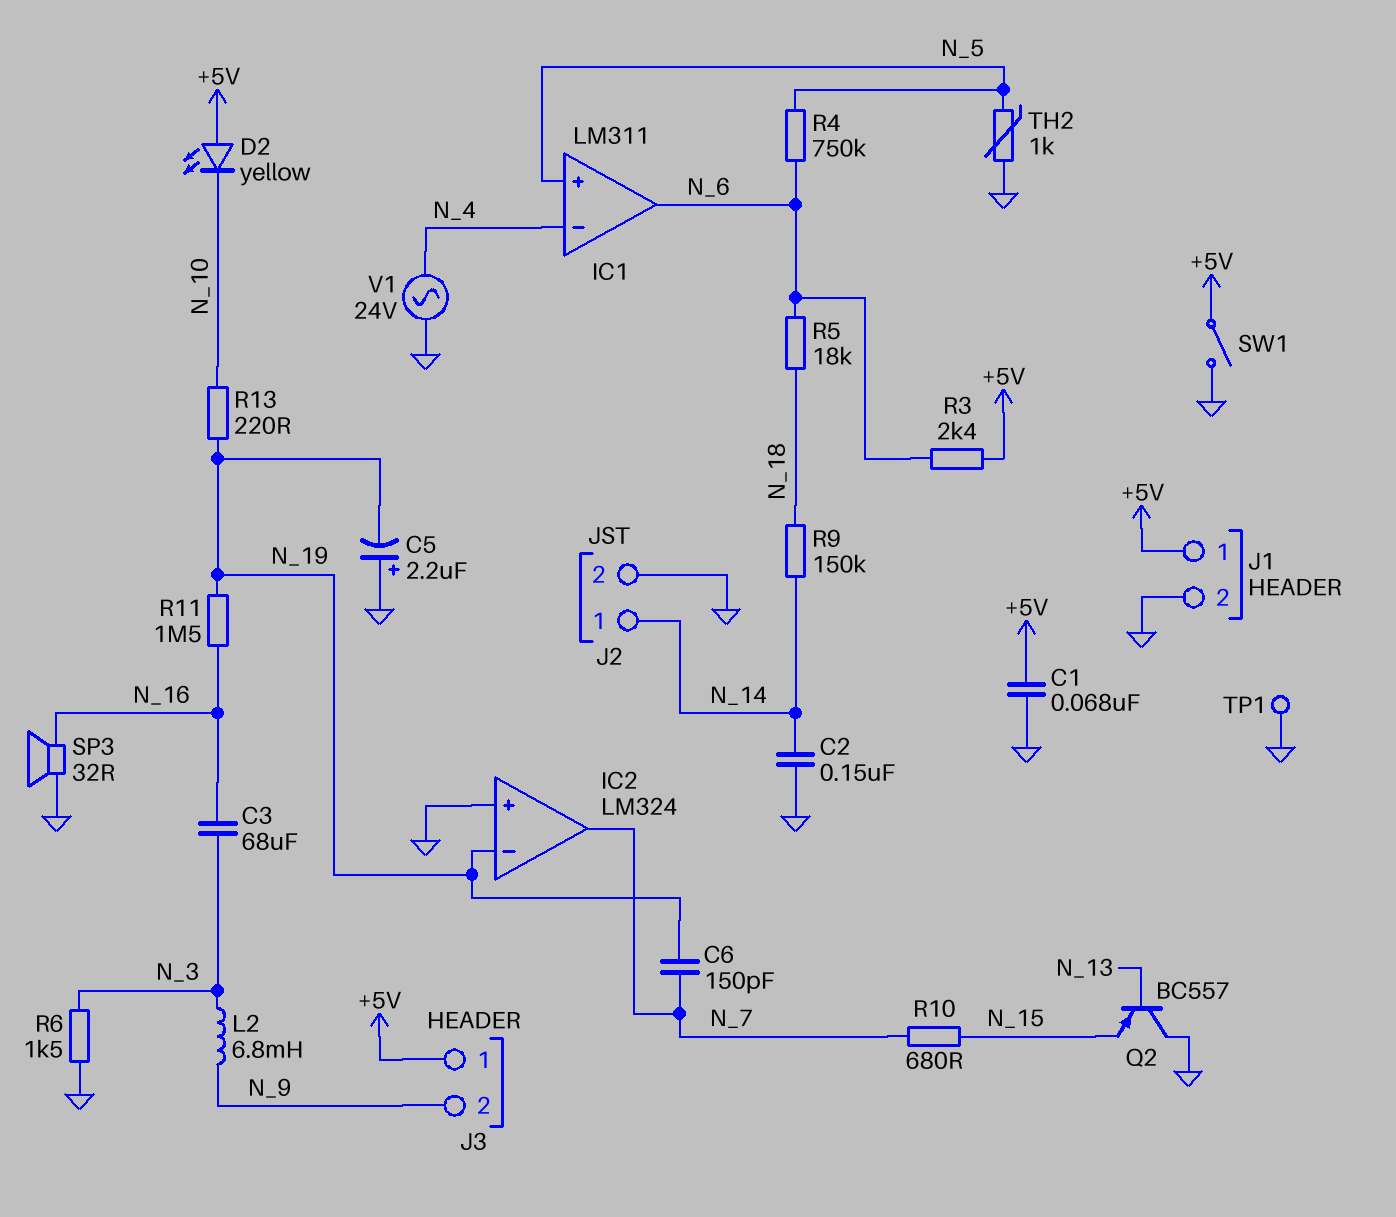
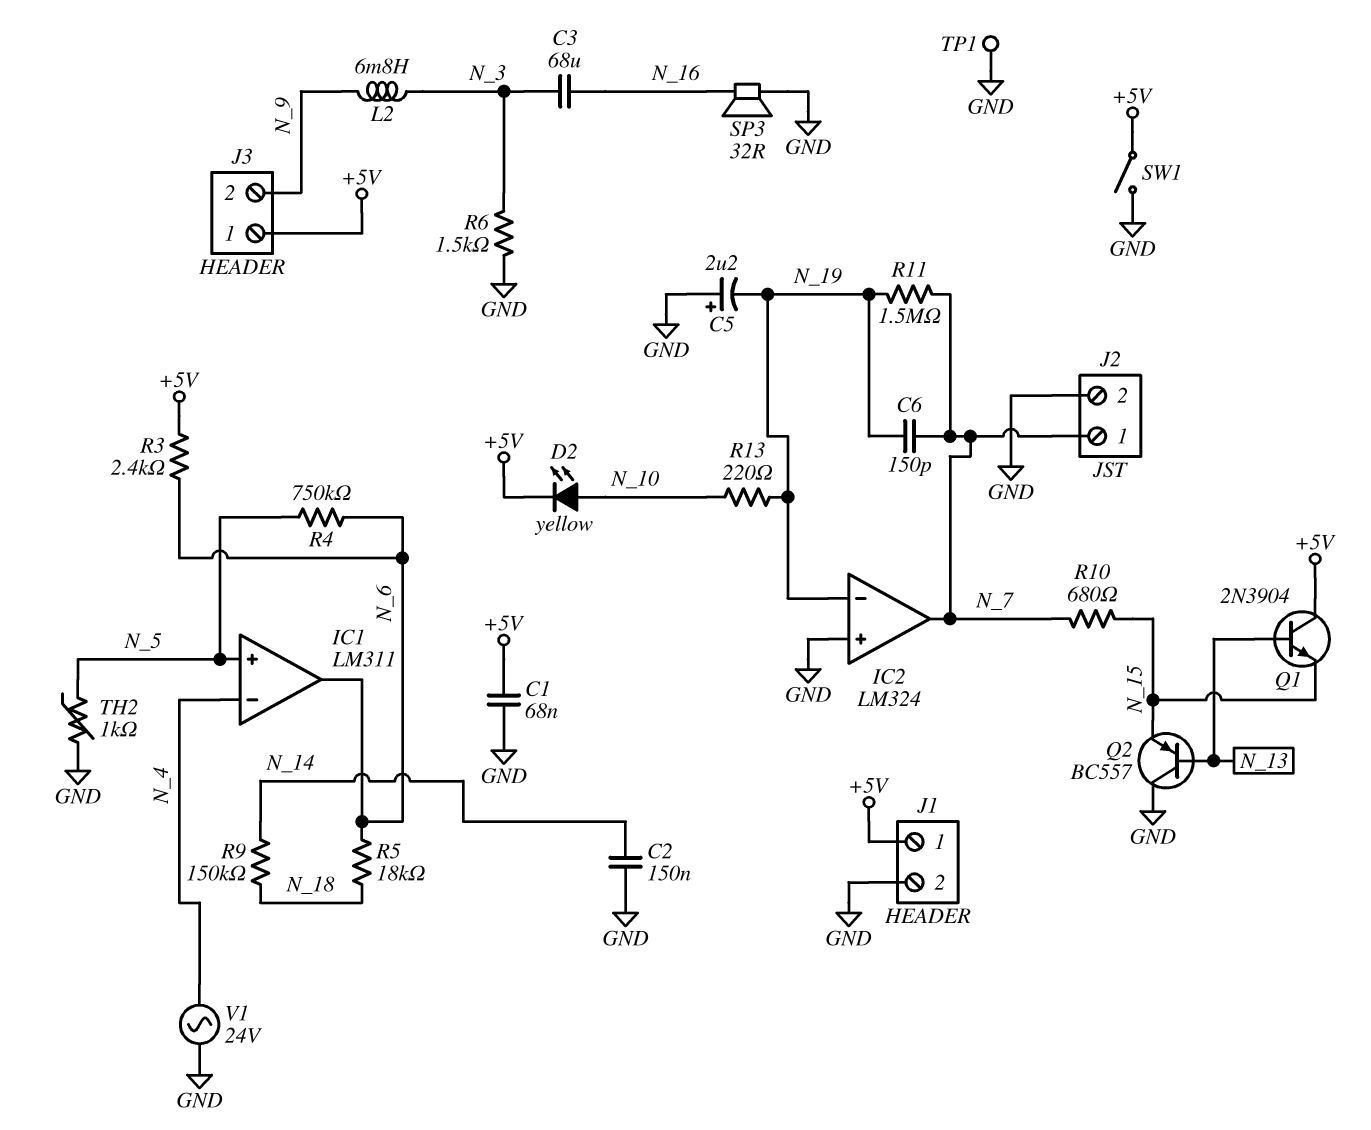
D2: LED yellow (A +5V, K N_10) -> LED yellow (A N_10, K +5V)
J2 pin 1: N_14 -> N_7
Q1: none -> NPN 2N3904 (B N_13, C +5V, E N_15)
R11: 1.5M (N_16, N_19) -> 1.5M (N_7, N_19)

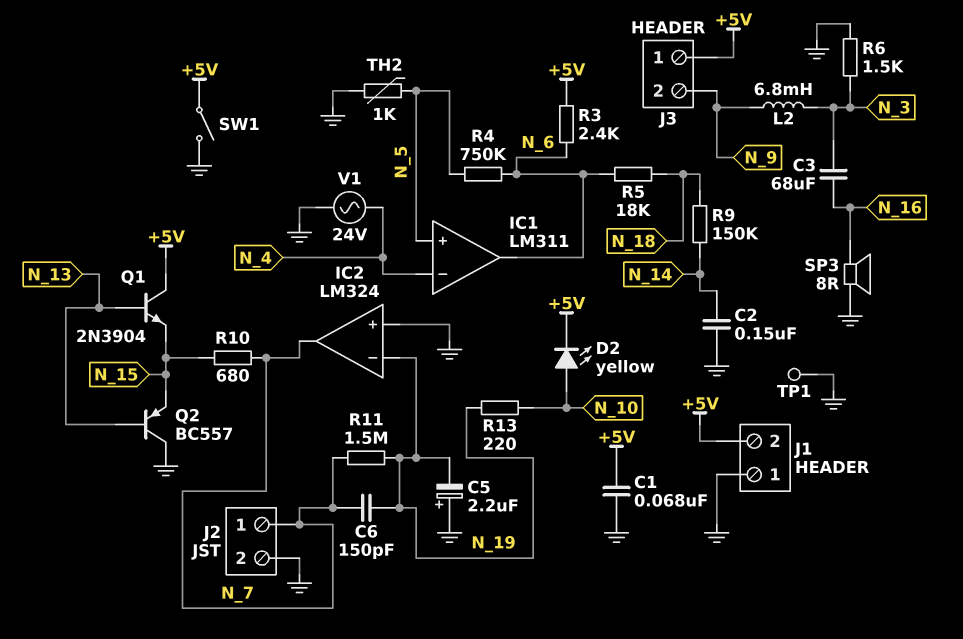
J1 pin 1: +5V -> GND
J1 pin 2: GND -> +5V
SP3: speaker 32R (GND, N_16) -> speaker 8R (GND, N_16)

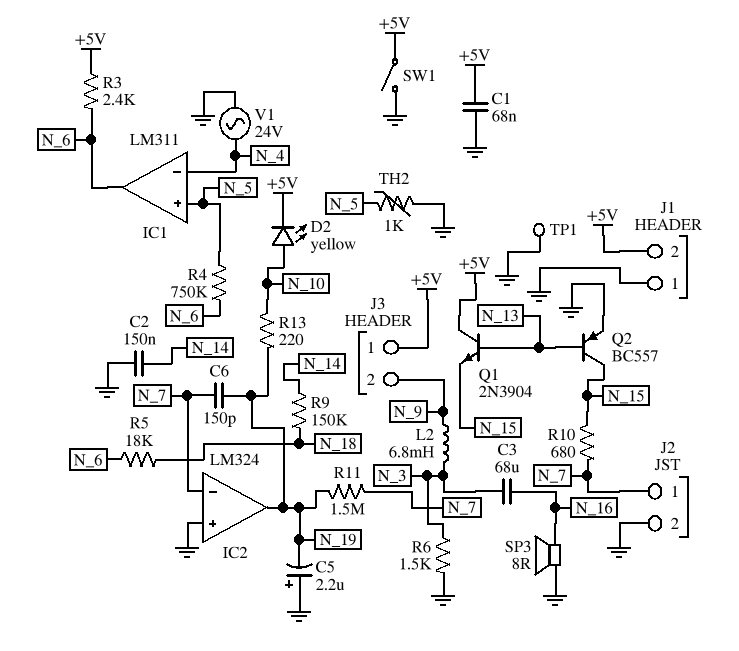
IC2 pin in-: N_19 -> N_7
IC2 pin out: N_7 -> N_19
Q2: PNP BC557 (B N_13, C GND, E N_15) -> PNP BC557 (B N_13, C N_15, E GND)

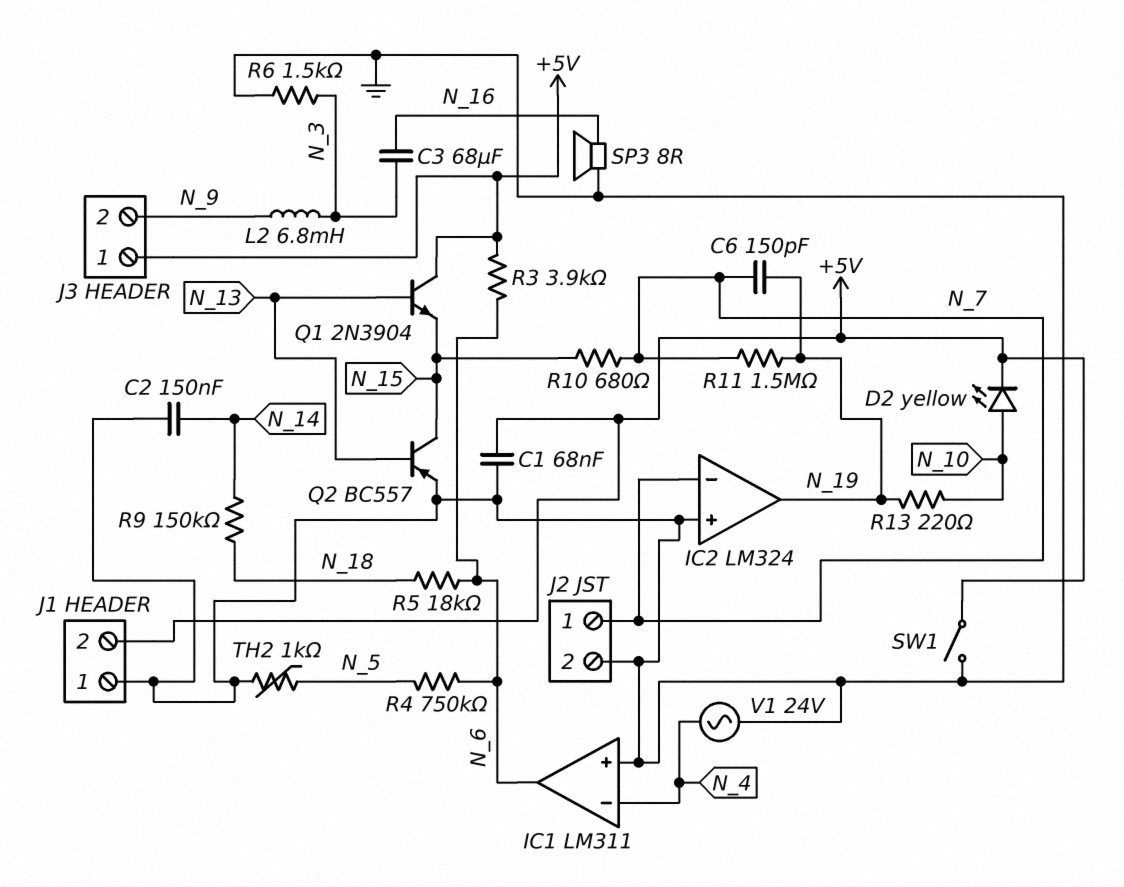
C5: 2.2uF (plus GND, minus N_19) -> none
IC1 pin in+: N_5 -> GND
R3: 2.4k (+5V, N_6) -> 3.9k (+5V, N_6)
TP1: test point (GND) -> none

